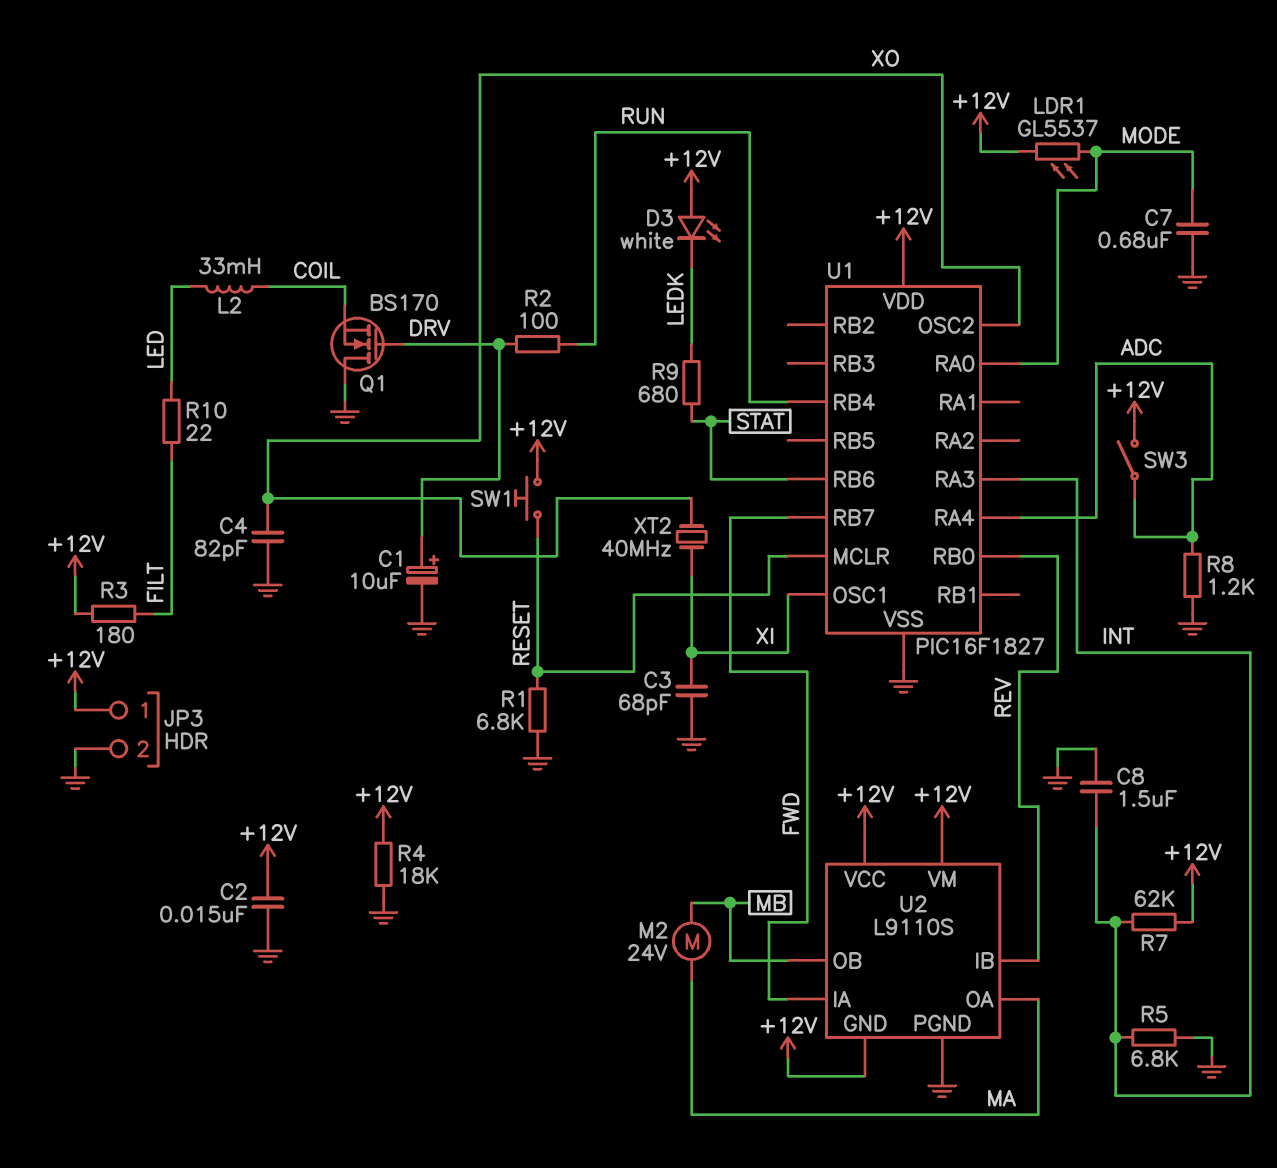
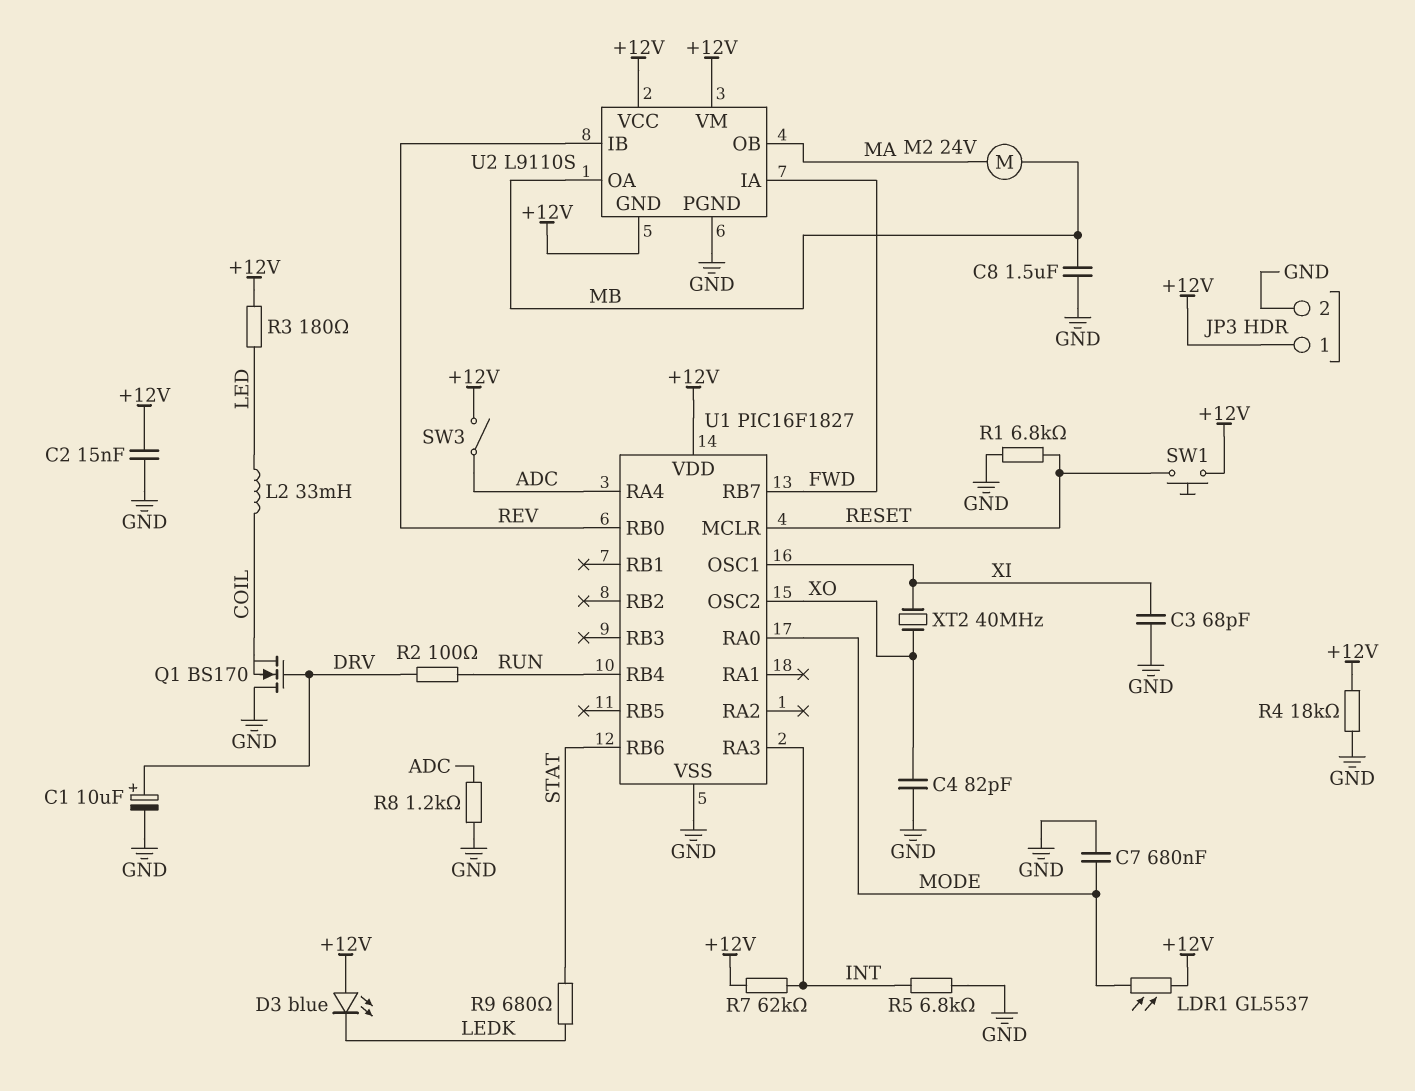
C8: 1.5uF (GND, INT) -> 1.5uF (GND, MB)
D3: LED white (A +12V, K LEDK) -> LED blue (A +12V, K LEDK)
R3: 180 (+12V, FILT) -> 180 (+12V, LED)
R10: 22 (FILT, LED) -> none
U2 pin OA: MA -> MB
U2 pin OB: MB -> MA

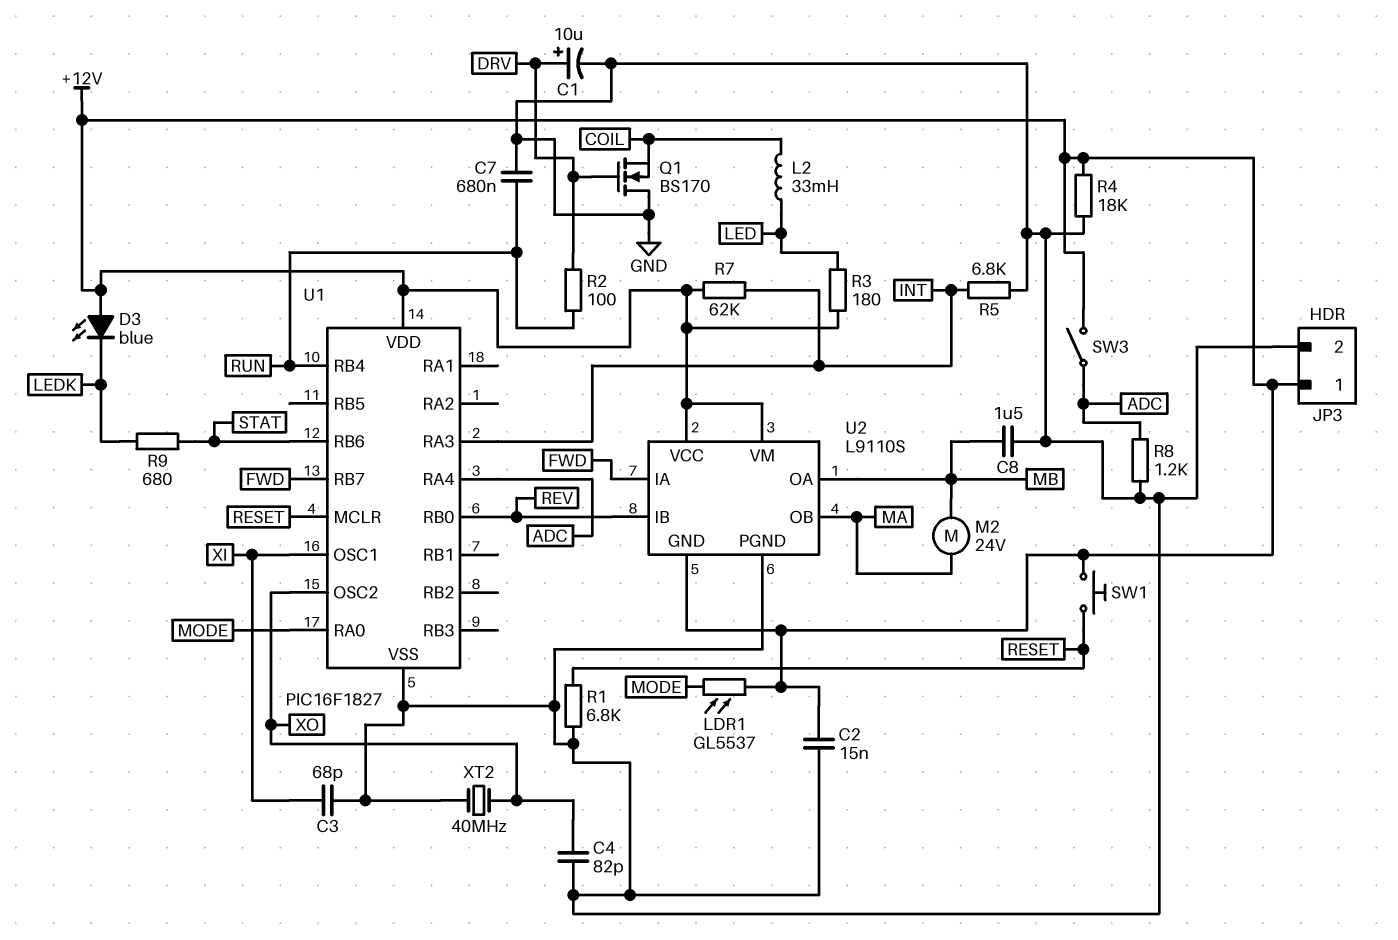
C7: 680nF (GND, MODE) -> 680nF (GND, RUN)
XT2: 40MHz (XI, XO) -> 40MHz (GND, XO)

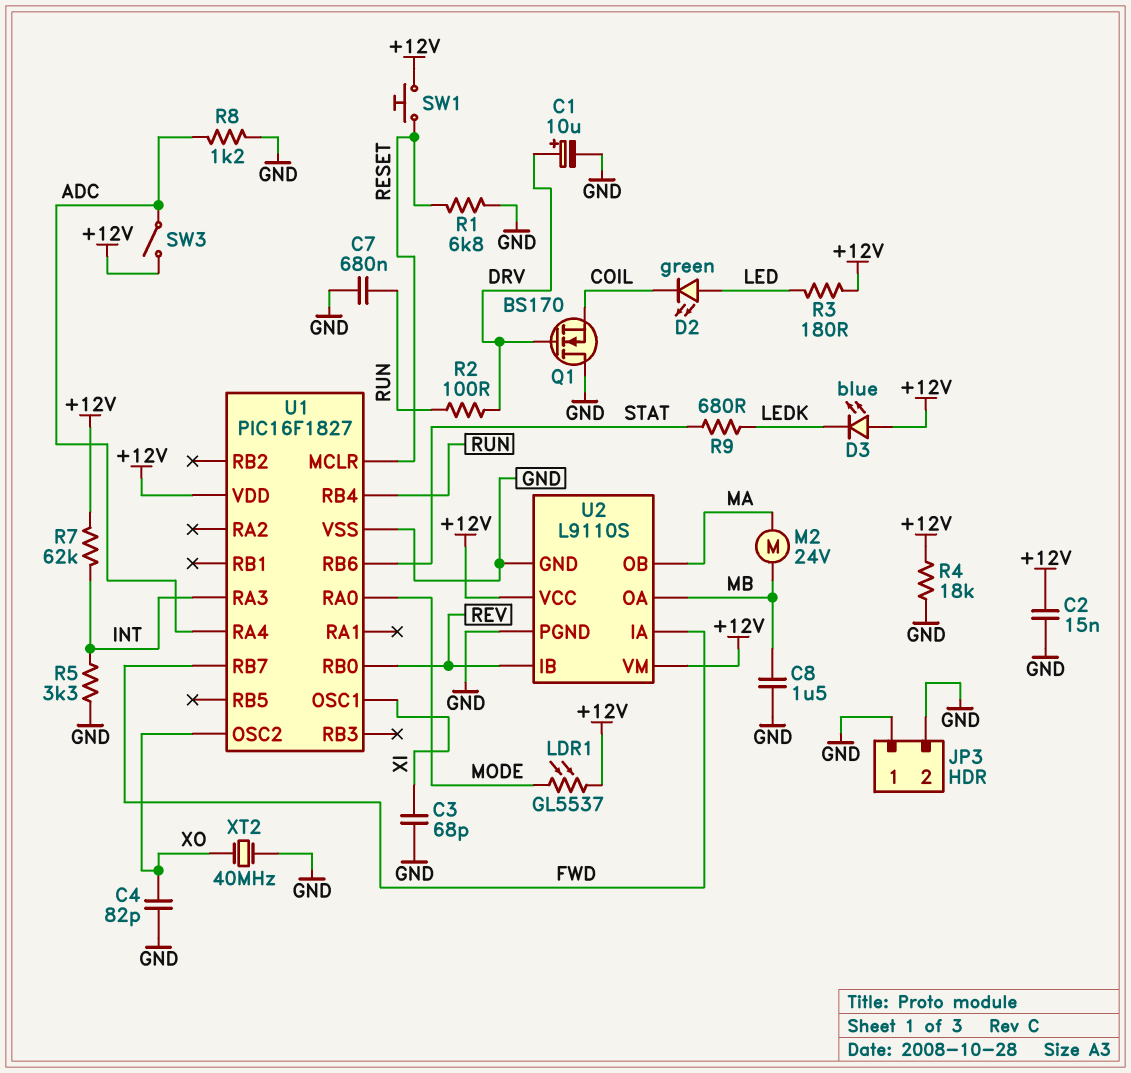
D2: none -> LED green (A LED, K COIL)
JP3 pin 1: +12V -> GND
L2: 33mH (COIL, LED) -> none
R5: 6.8k (GND, INT) -> 3.3k (GND, INT)
U2 pin GND: +12V -> GND

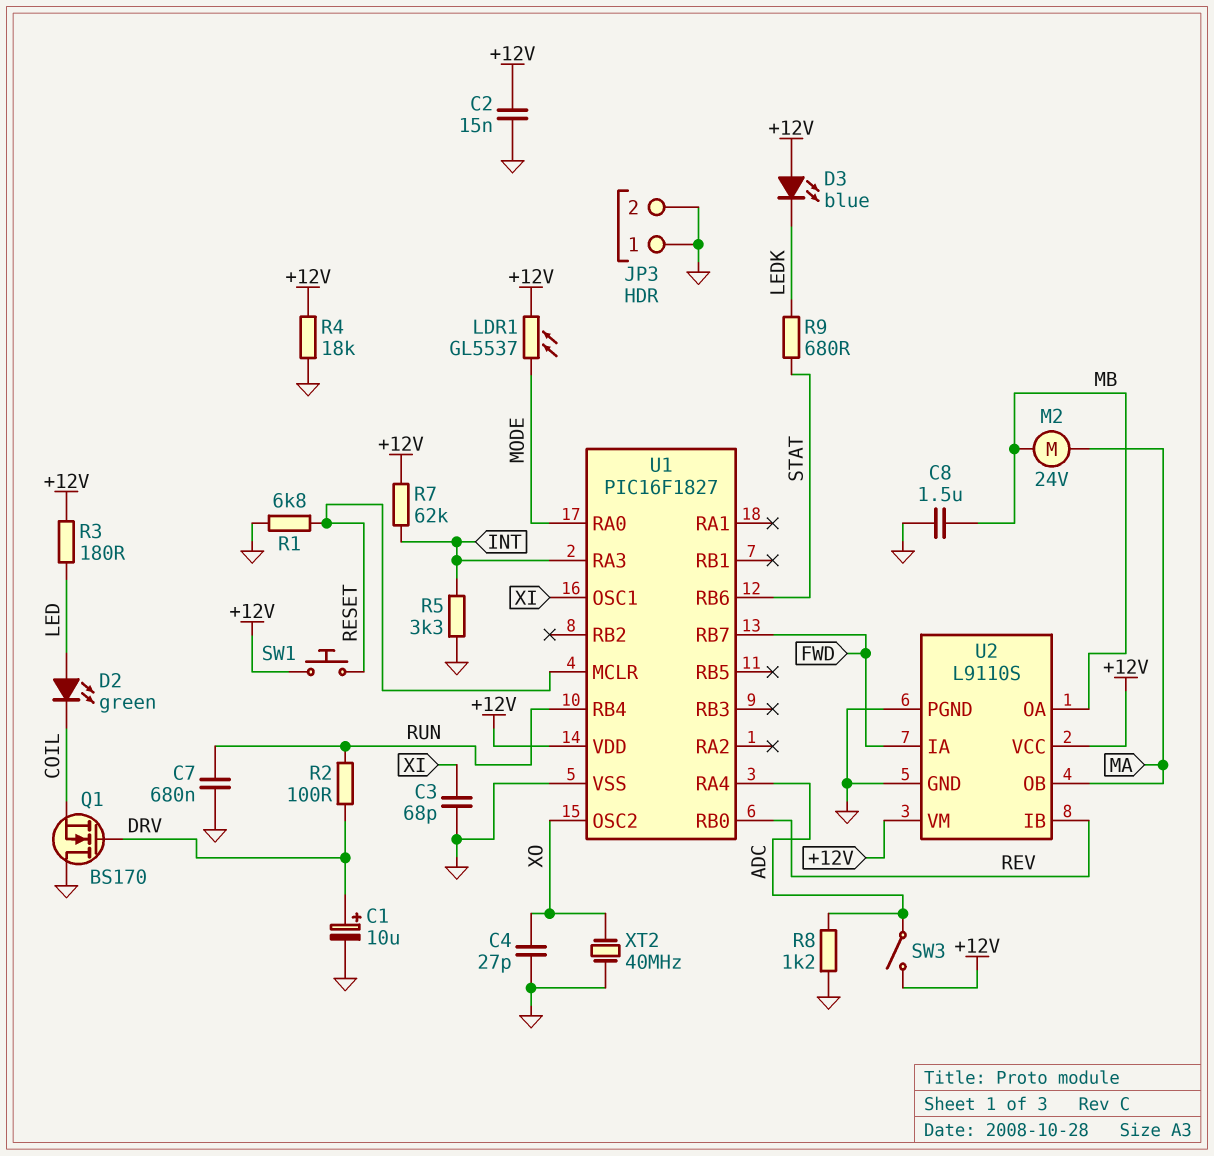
C4: 82pF (GND, XO) -> 27pF (GND, XO)

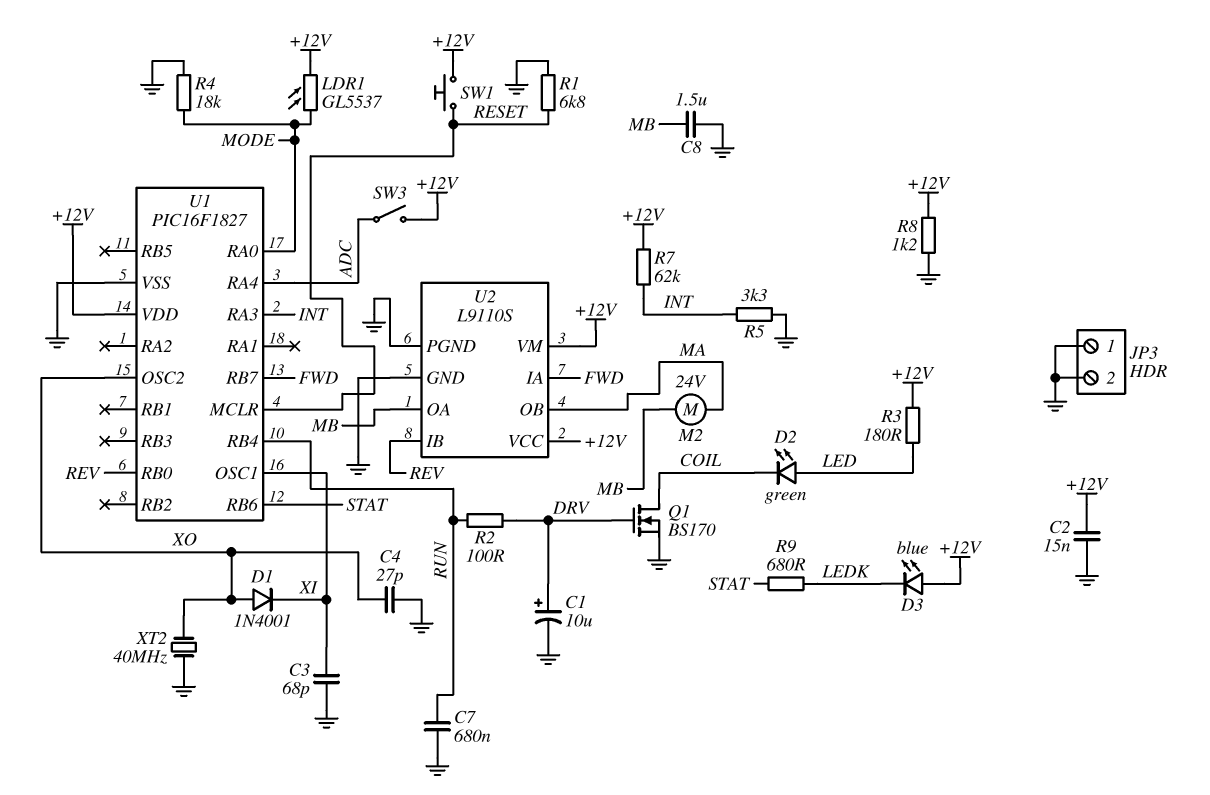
D1: none -> diode 1N4001 (A XO, K XI)
Q1: NMOS BS170 (G DRV, D GND, S COIL) -> NMOS BS170 (G DRV, D COIL, S GND)
R4: 18k (+12V, GND) -> 18k (GND, MODE)
R8: 1.2k (ADC, GND) -> 1.2k (+12V, GND)

